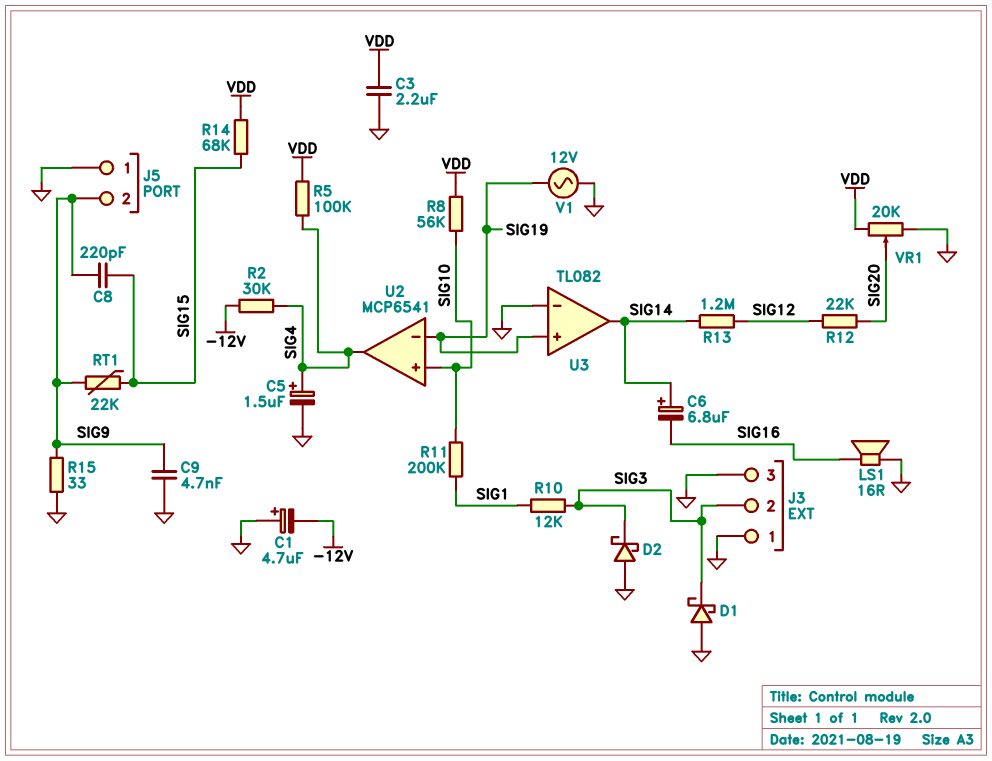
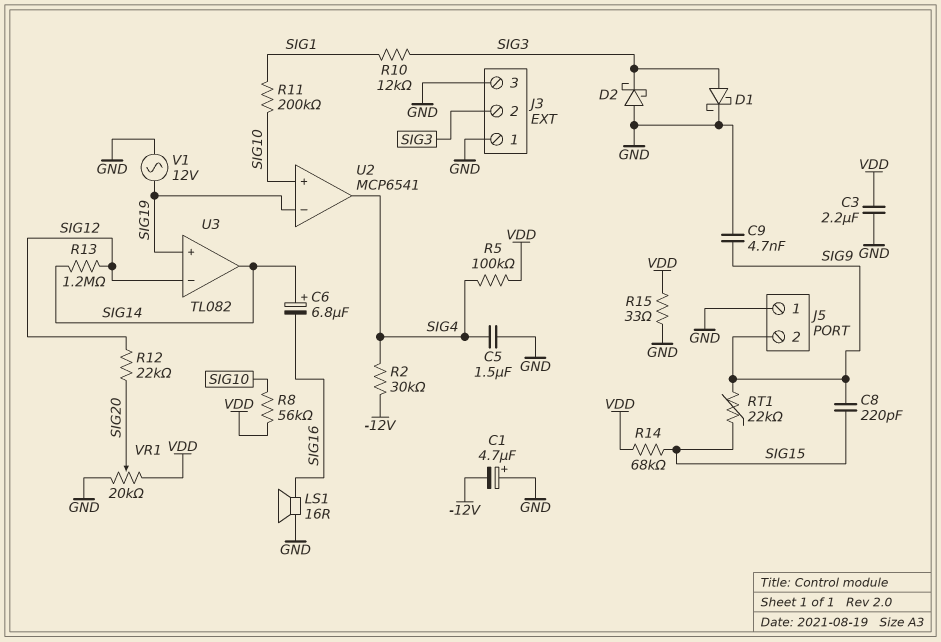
C5: 1.5uF (plus SIG4, minus GND) -> 1.5uF (GND, SIG4)
D1: schottky (A GND, K SIG3) -> schottky (A SIG3, K GND)
R15: 33 (GND, SIG9) -> 33 (GND, VDD)
U3 pin in-: GND -> SIG12

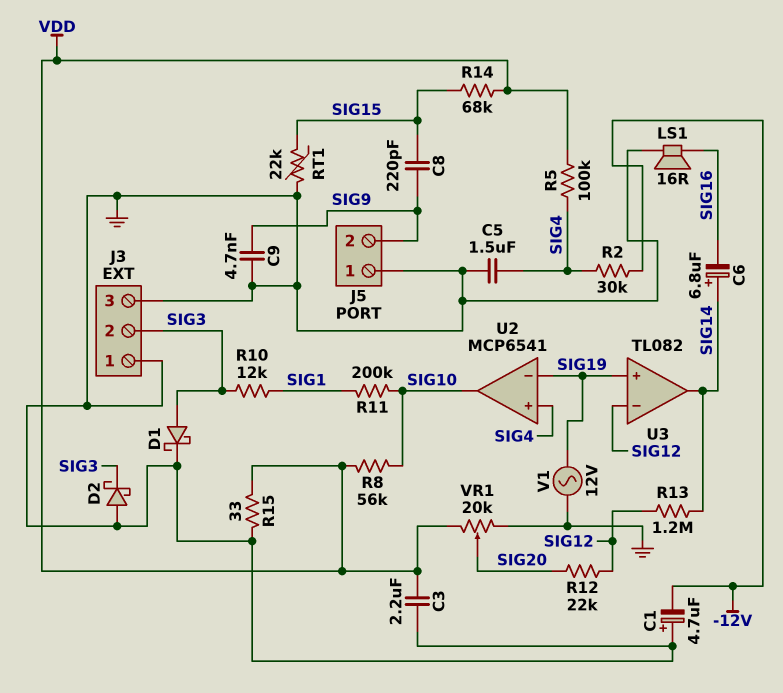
RT1: 22k (SIG9, SIG15) -> 22k (GND, SIG15)
U2 pin in+: SIG10 -> SIG4
U2 pin out: SIG4 -> SIG10

